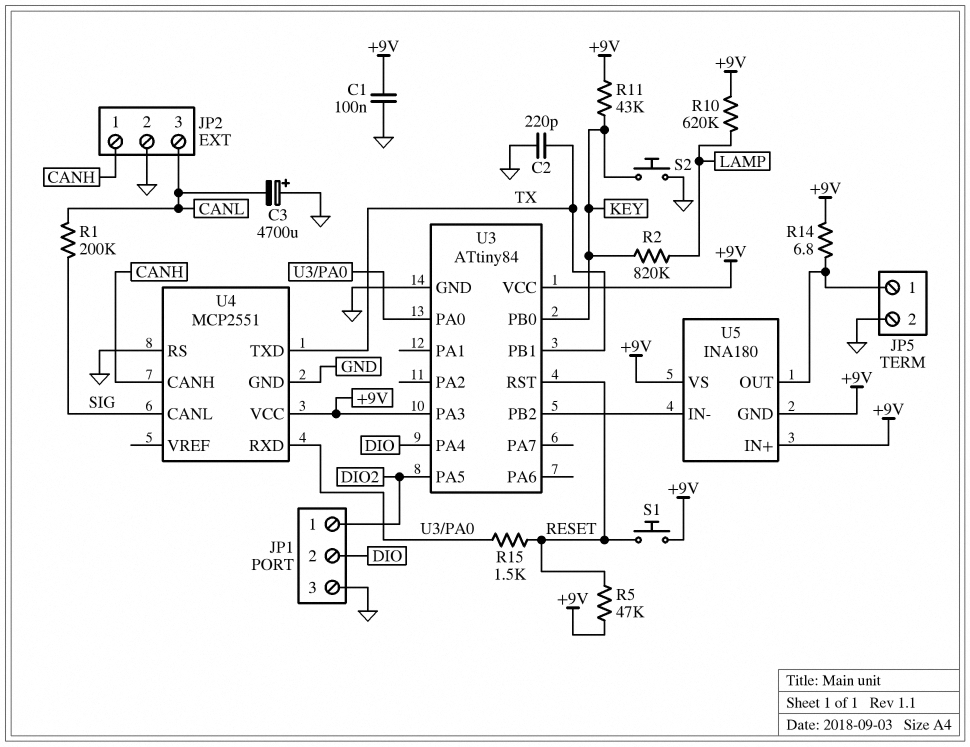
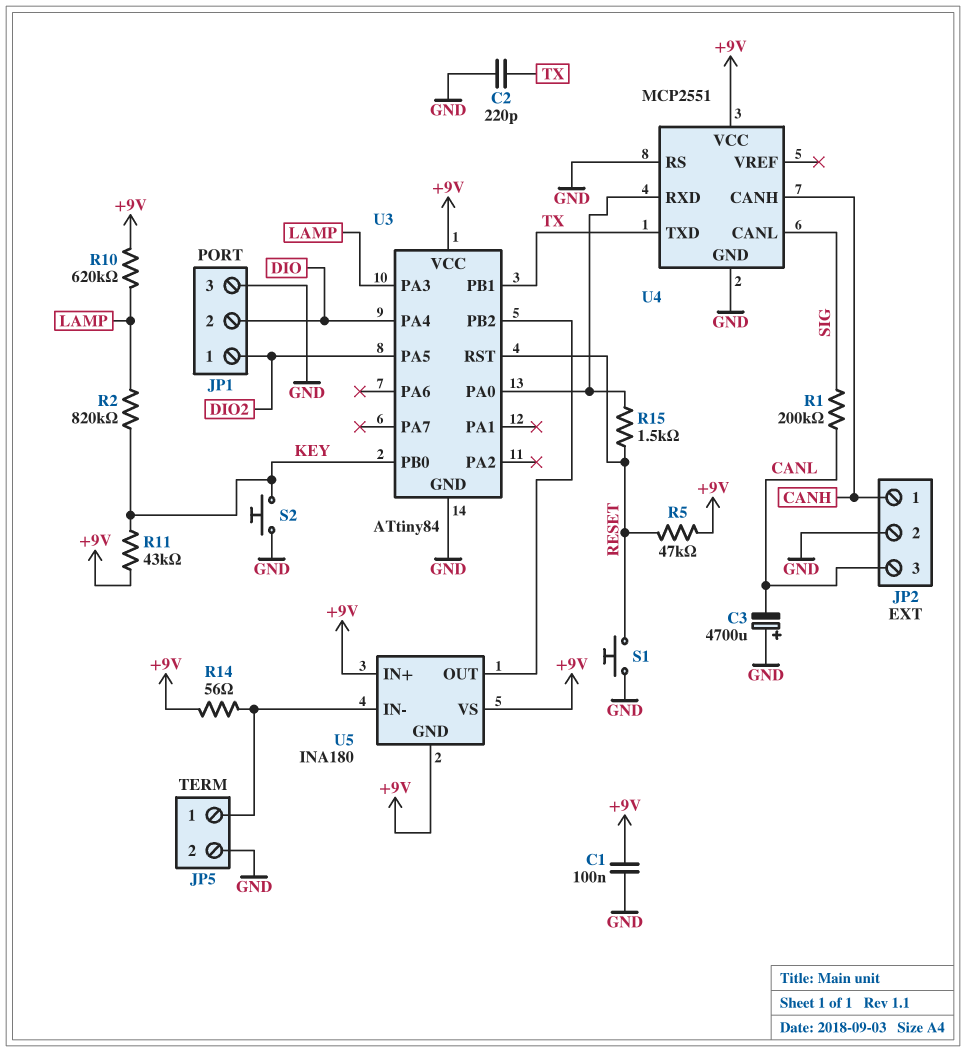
R14: 6.8 (+9V, JP5/1) -> 56 (+9V, JP5/1)
S1: button (+9V, RESET) -> button (GND, RESET)
U3 pin PA3: +9V -> LAMP
U5 pin IN-: U3/PB2 -> JP5/1
U5 pin OUT: JP5/1 -> U3/PB2

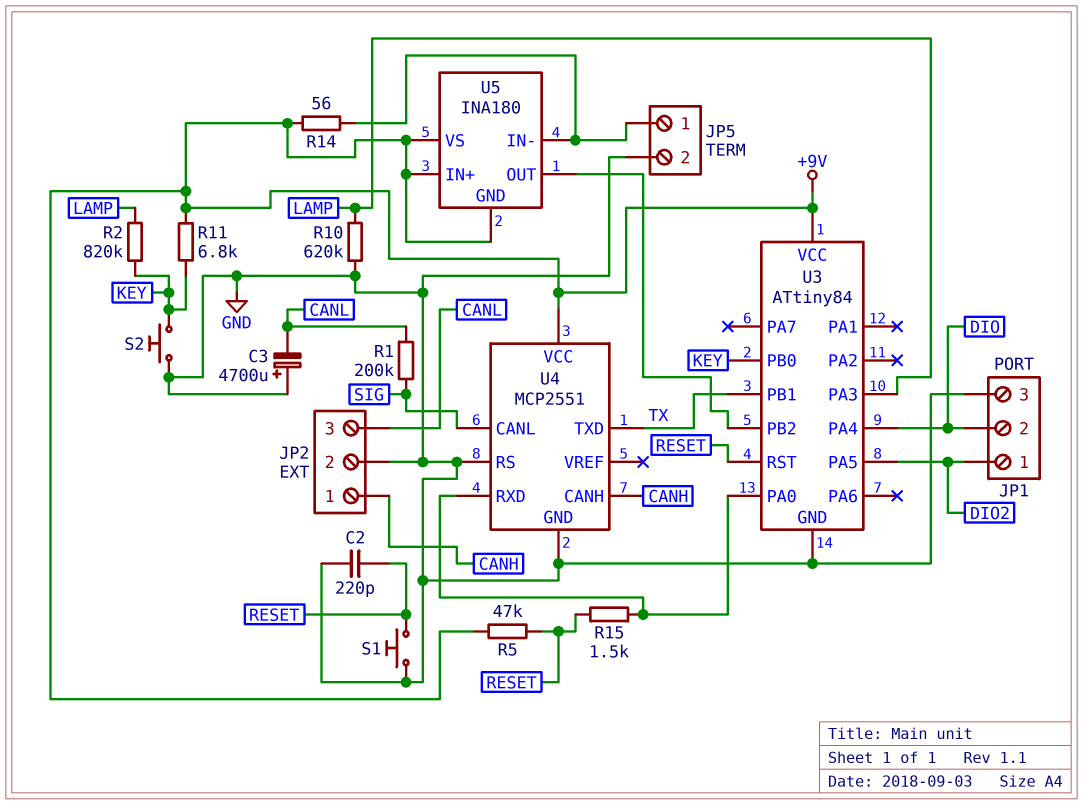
C1: 100nF (+9V, GND) -> none
C2: 220pF (GND, TX) -> 220pF (GND, RESET)
R10: 620k (+9V, LAMP) -> 620k (GND, LAMP)
R11: 43k (+9V, KEY) -> 6.8k (+9V, KEY)

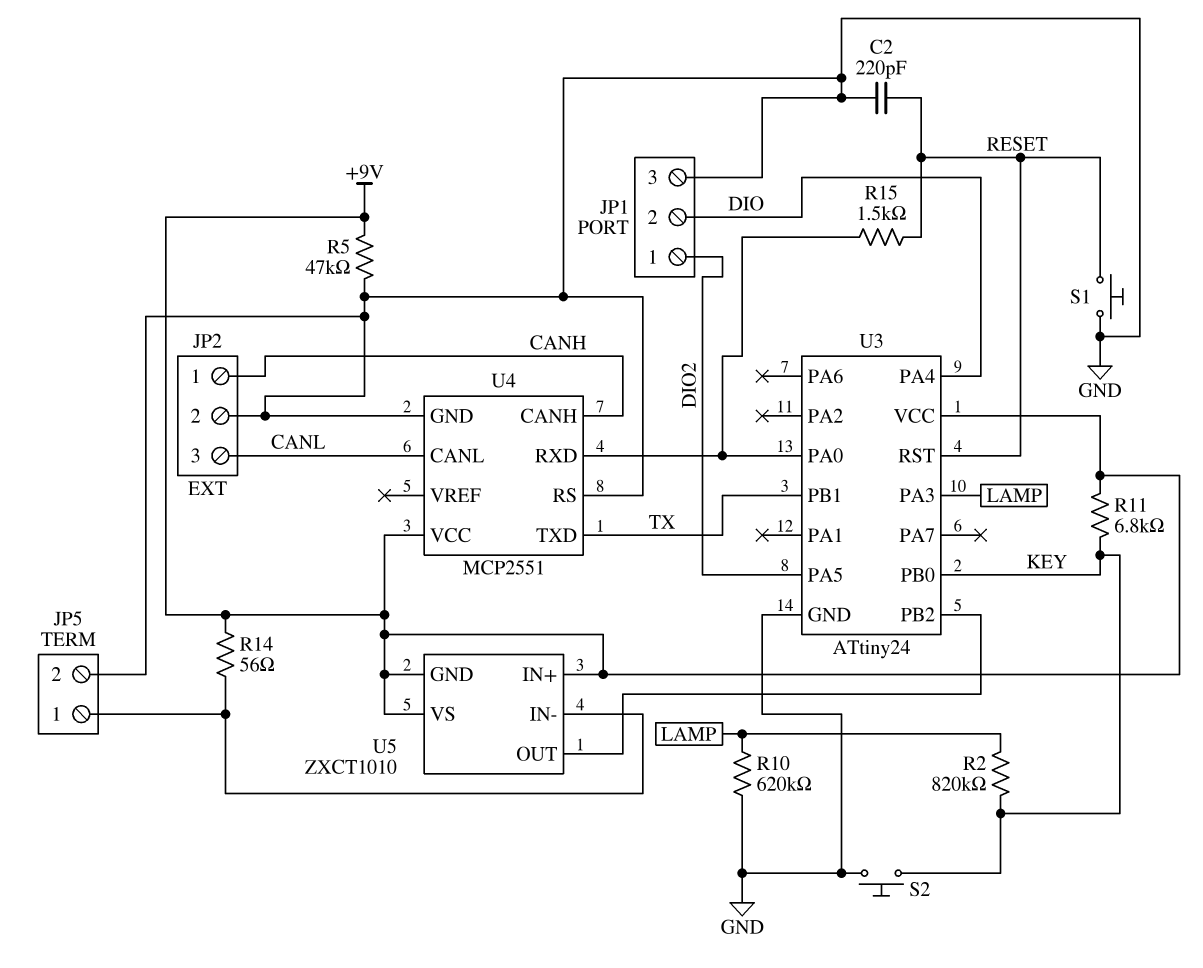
C3: 4700uF (plus GND, minus CANL) -> none
R1: 200k (CANL, SIG) -> none
R5: 47k (+9V, RESET) -> 47k (+9V, GND)
U3: ATtiny84 -> ATtiny24
U4 pin CANL: SIG -> CANL
U5: INA180 -> ZXCT1010

